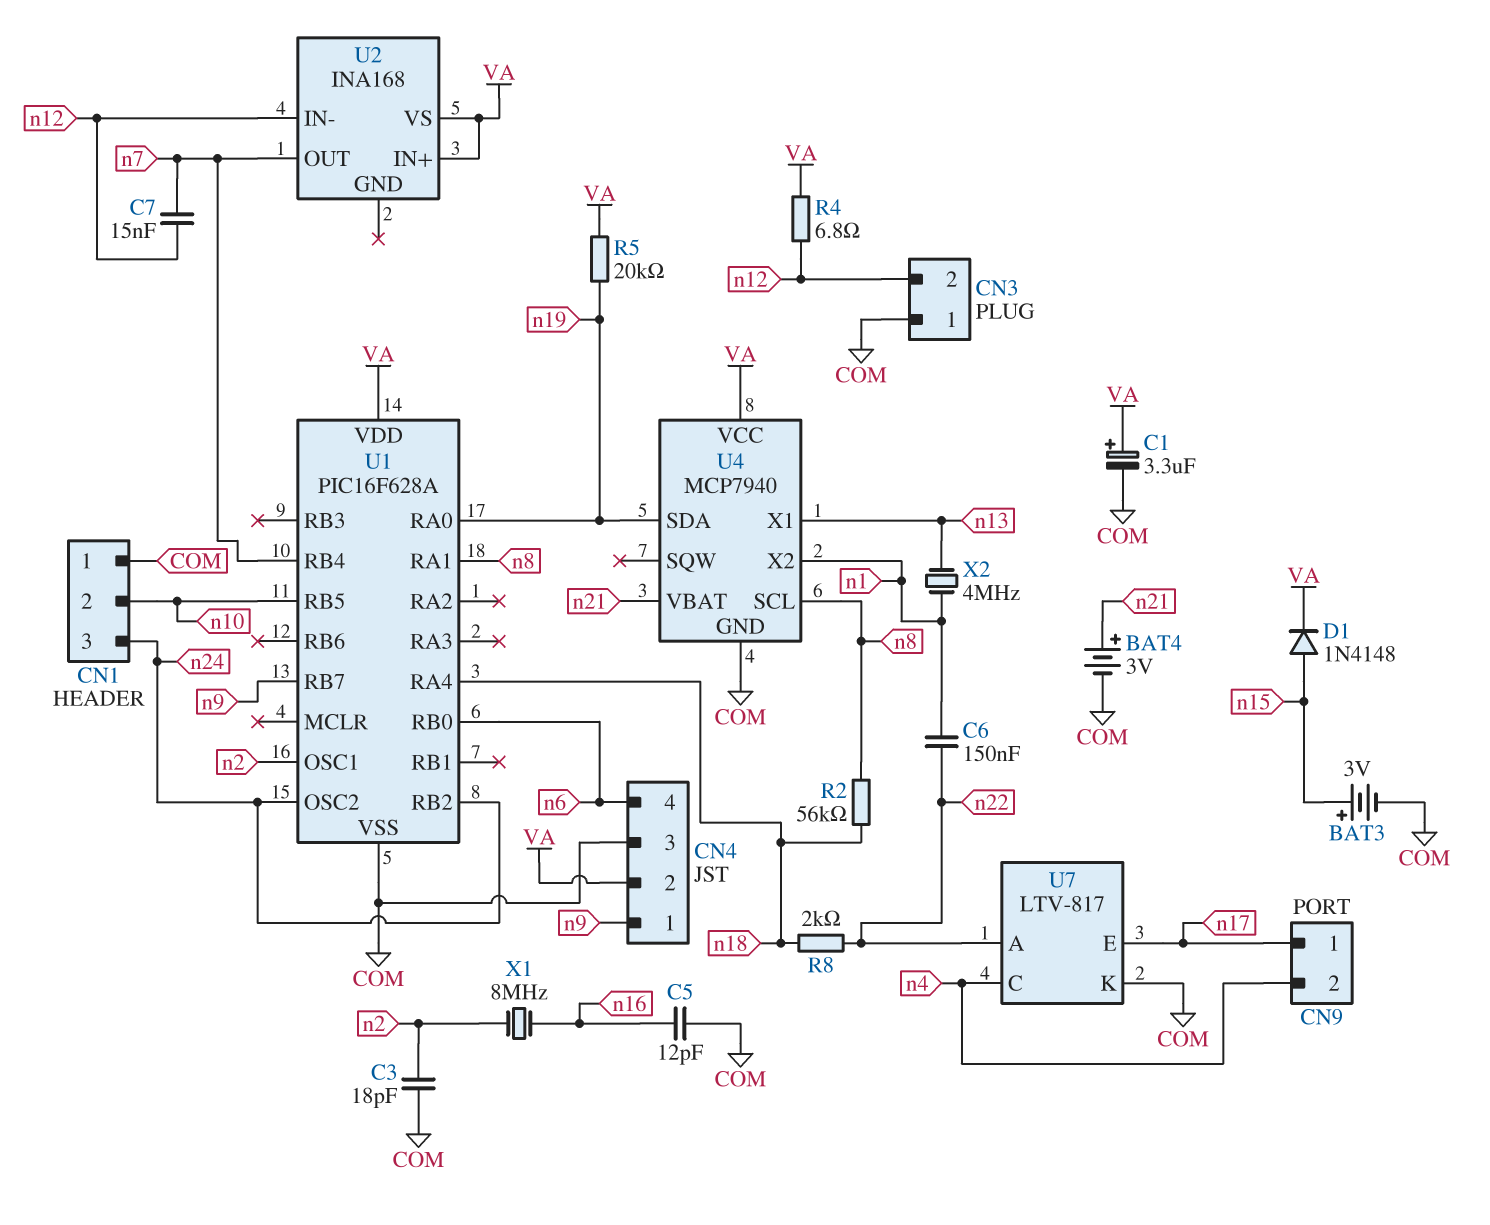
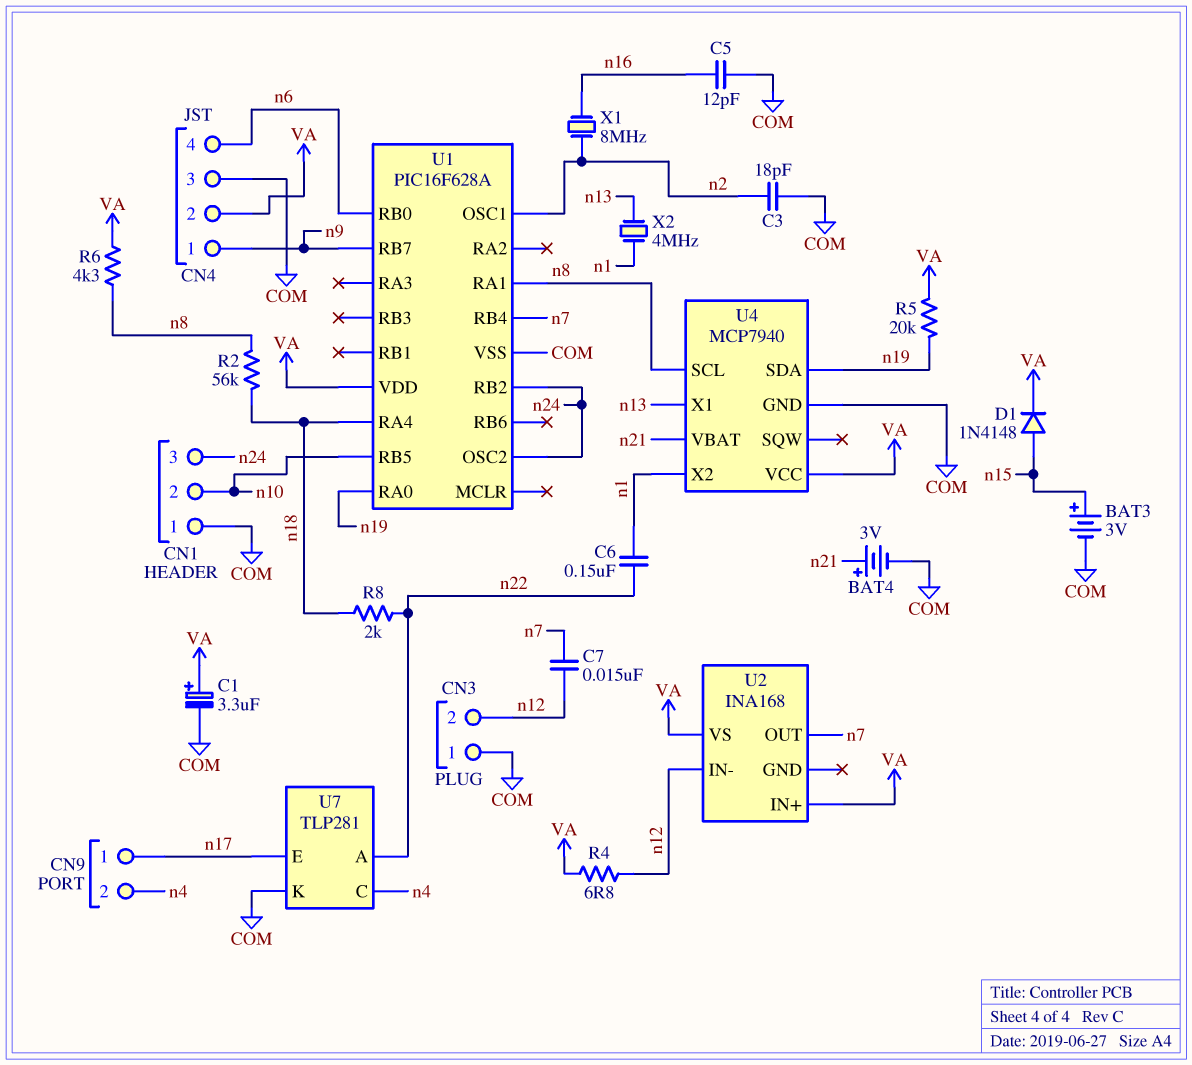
R6: none -> 4.3k (VA, n8)
U7: LTV-817 -> TLP281

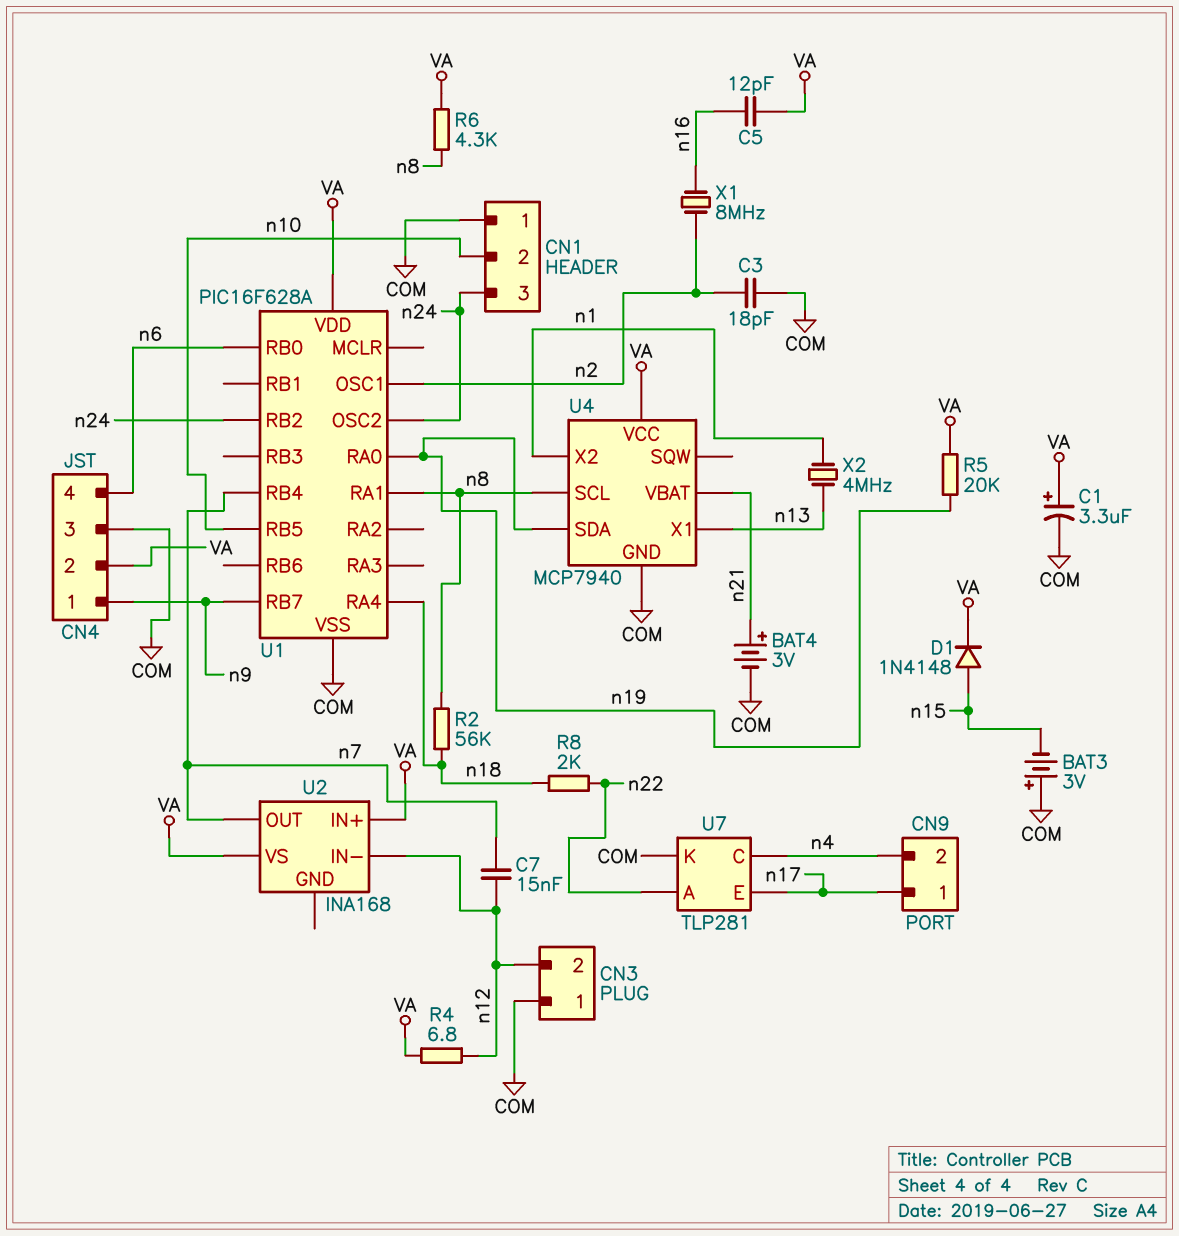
BAT3: 3V (plus n15, minus COM) -> 3V (plus COM, minus n15)
C5: 12pF (COM, n16) -> 12pF (VA, n16)
C6: 150nF (n1, n22) -> none

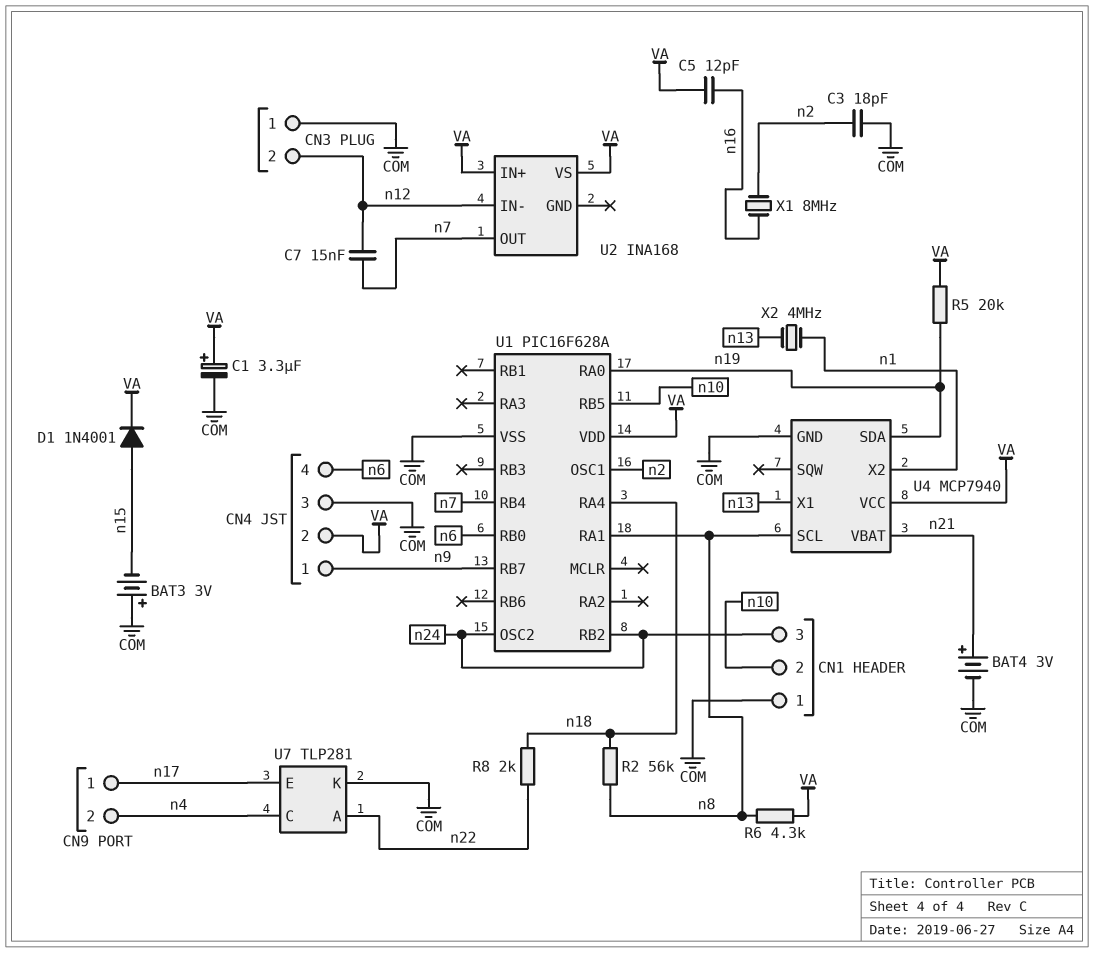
D1: diode 1N4148 (A n15, K VA) -> diode 1N4001 (A n15, K VA)
R4: 6.8 (VA, n12) -> none

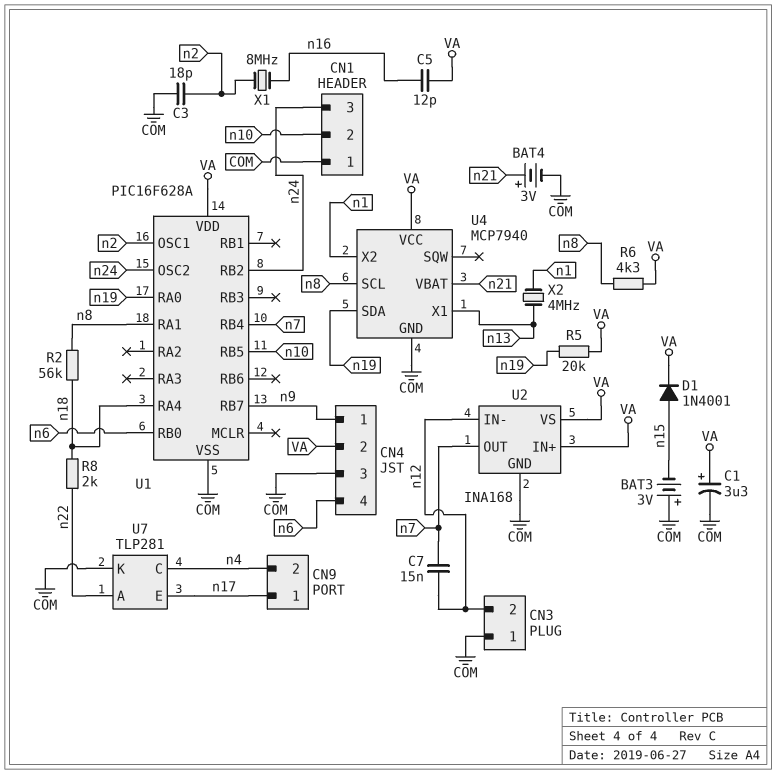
U2 pin GND: none -> COM

